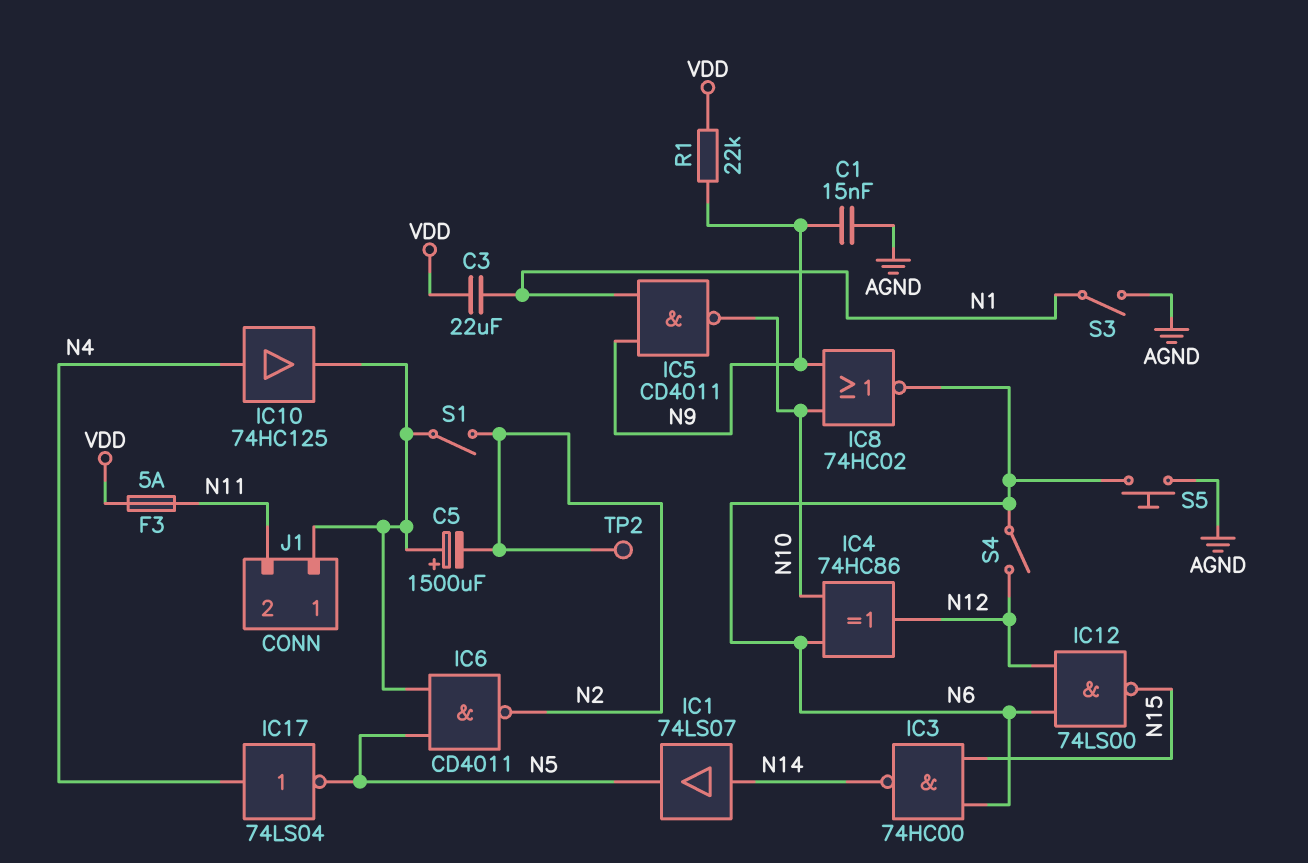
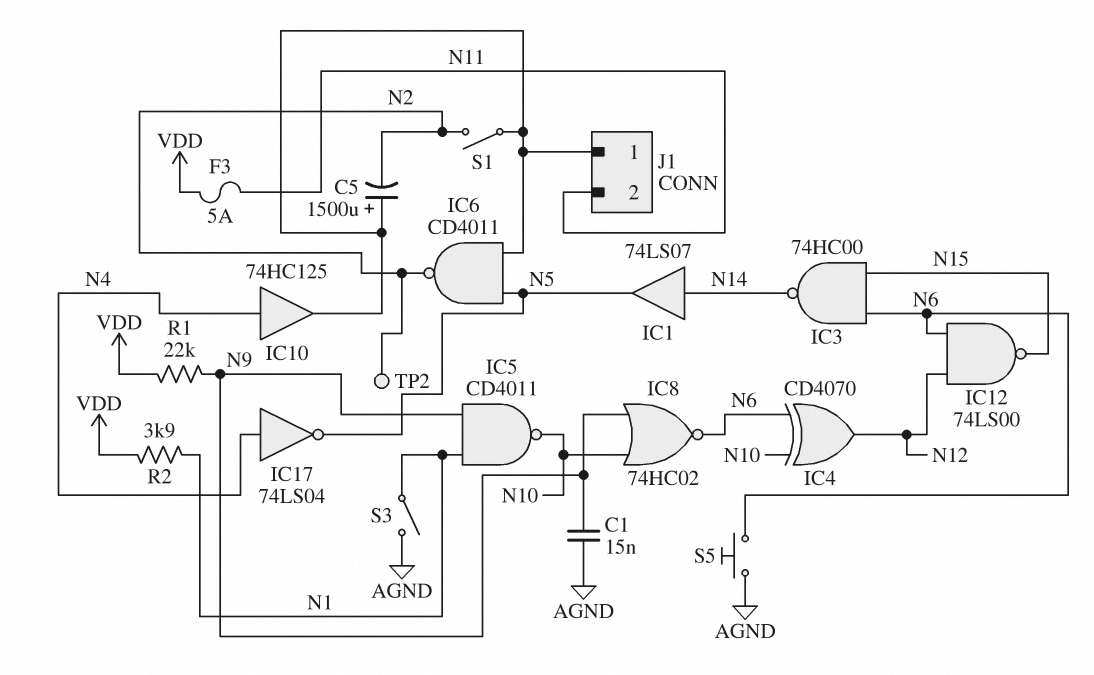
C3: 22uF (N1, VDD) -> none
IC4: XOR 74HC86 (in N6, in N10, out N12) -> XOR CD4070 (in N6, in N10, out N12)
R2: none -> 3.9k (N1, VDD)
S4: switch (N6, N12) -> none

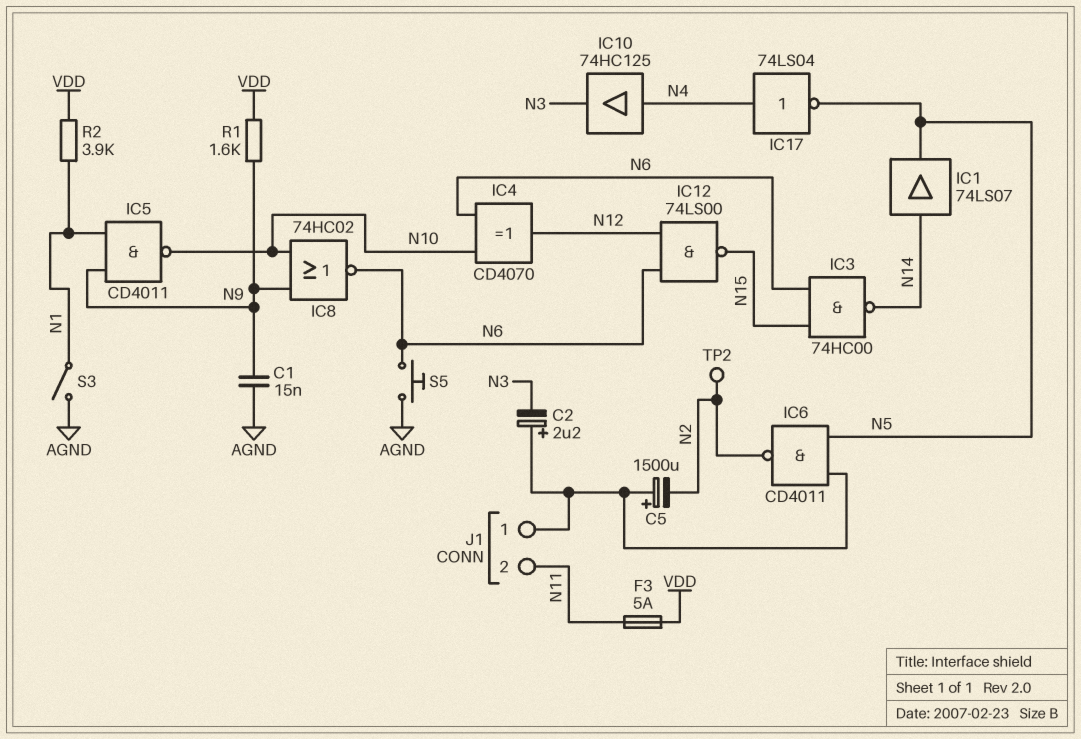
C2: none -> 2.2uF (plus J1/1, minus N3)
IC10: buffer 74HC125 (in N4, out J1/1) -> buffer 74HC125 (in N4, out N3)
R1: 22k (N9, VDD) -> 1.6k (N9, VDD)
S1: switch (J1/1, N2) -> none

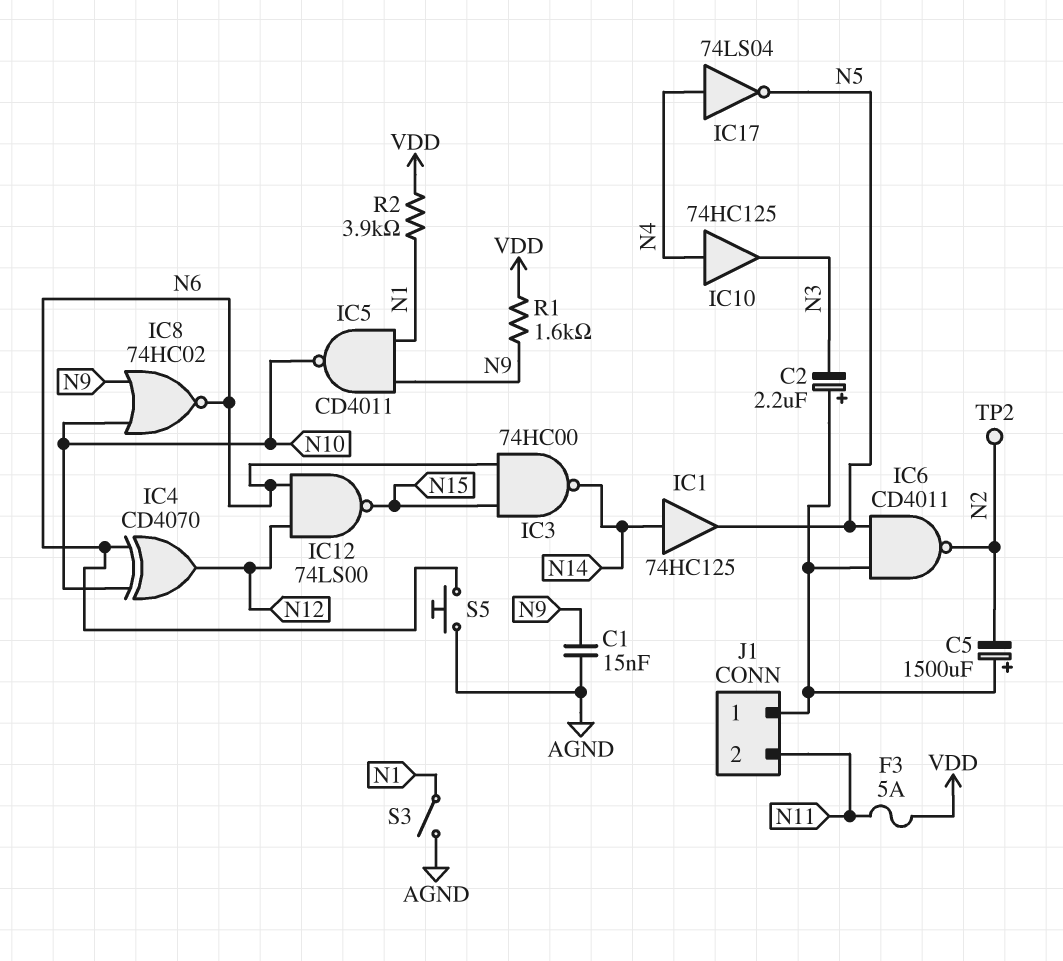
IC1: buffer 74LS07 (in N14, out N5) -> buffer 74HC125 (in N14, out N5)

